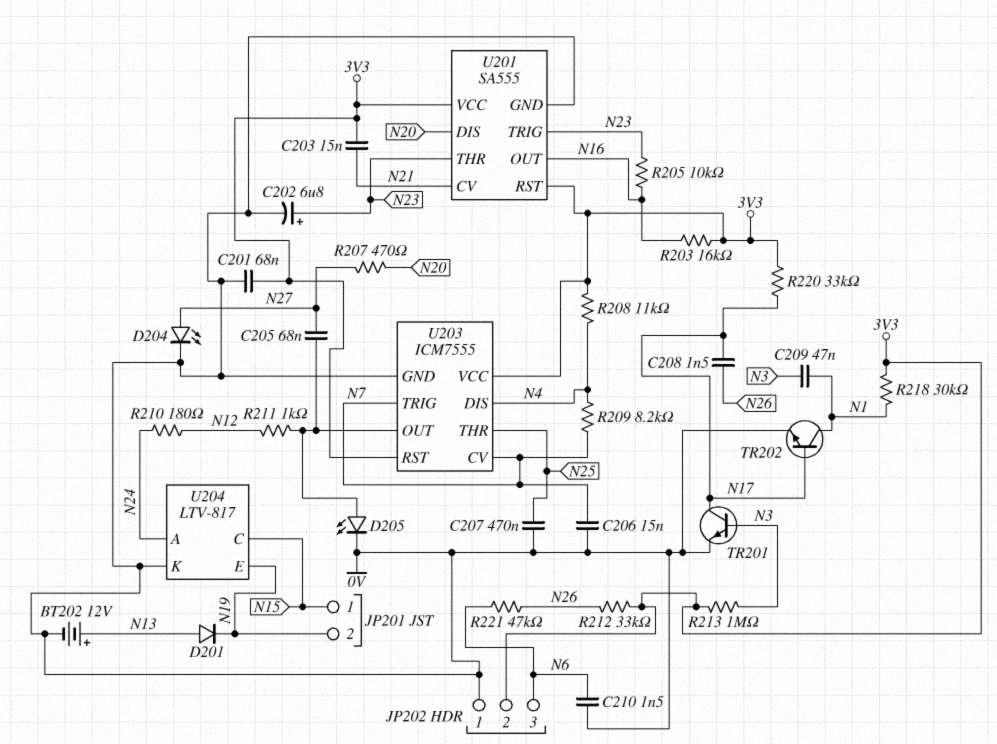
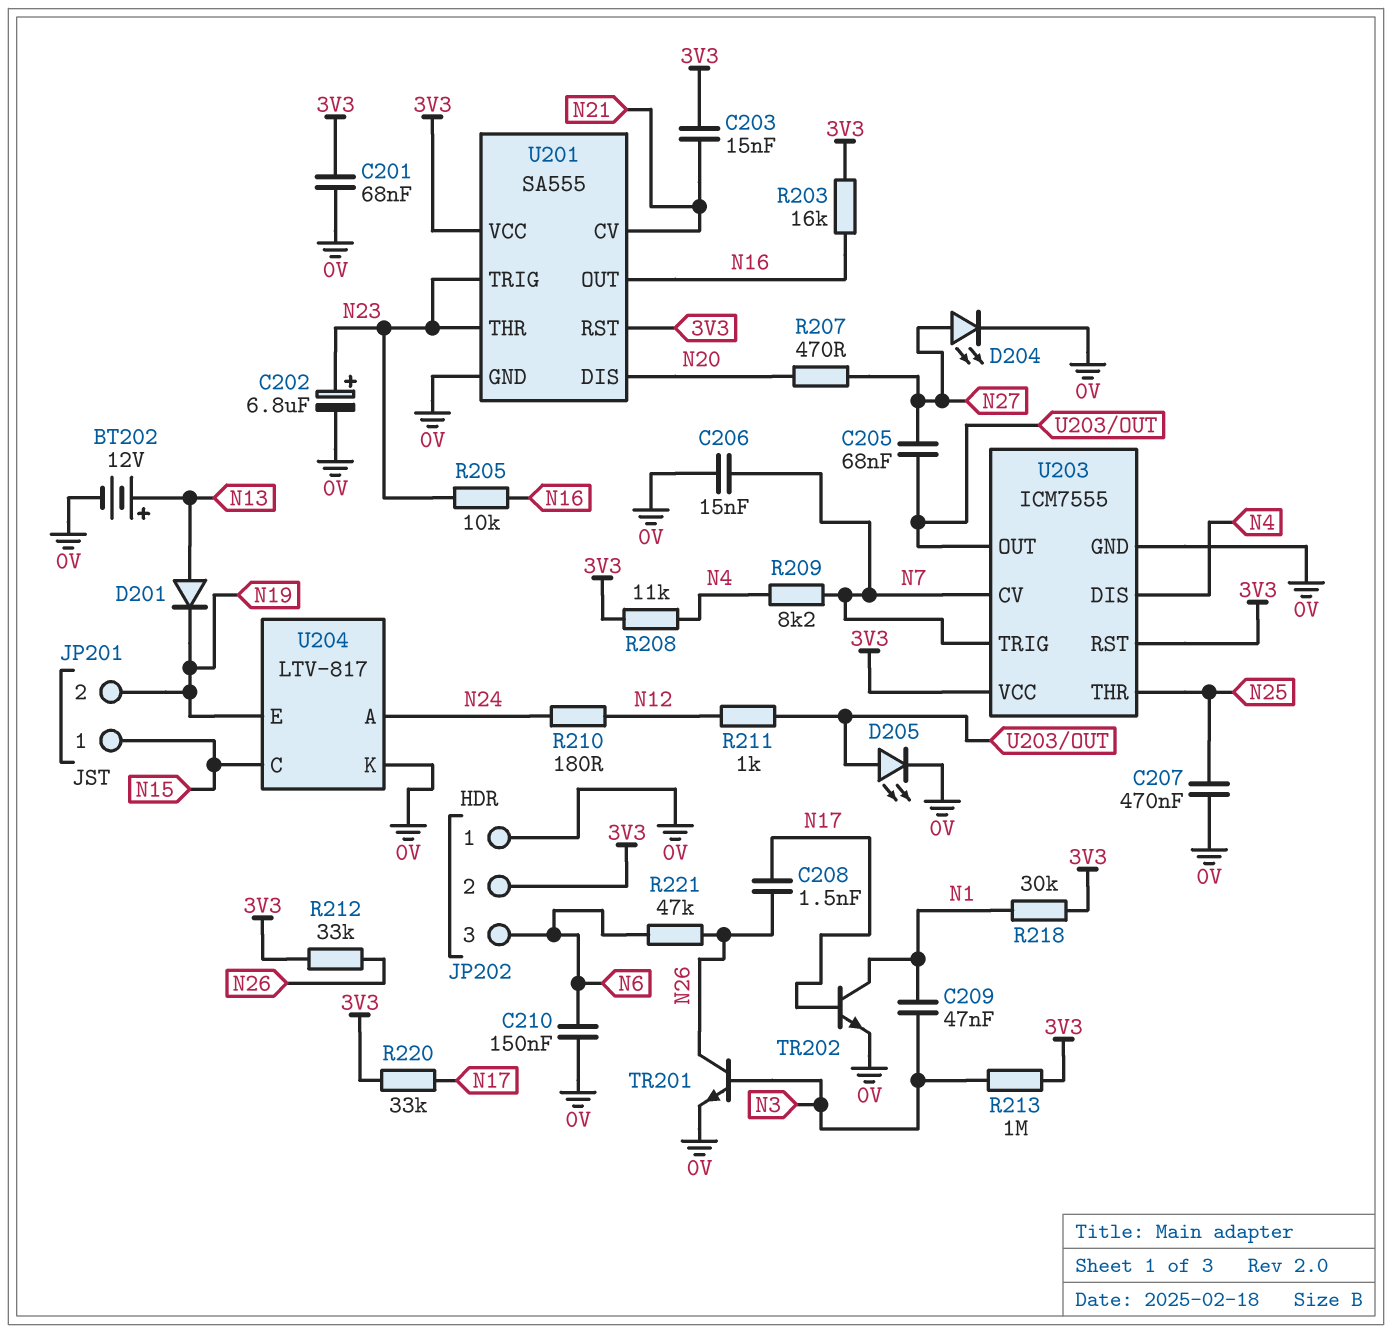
C210: 1.5nF (0V, N6) -> 150nF (0V, N6)
TR201: NPN (B N3, C N17, E 0V) -> NPN (B N3, C N26, E 0V)

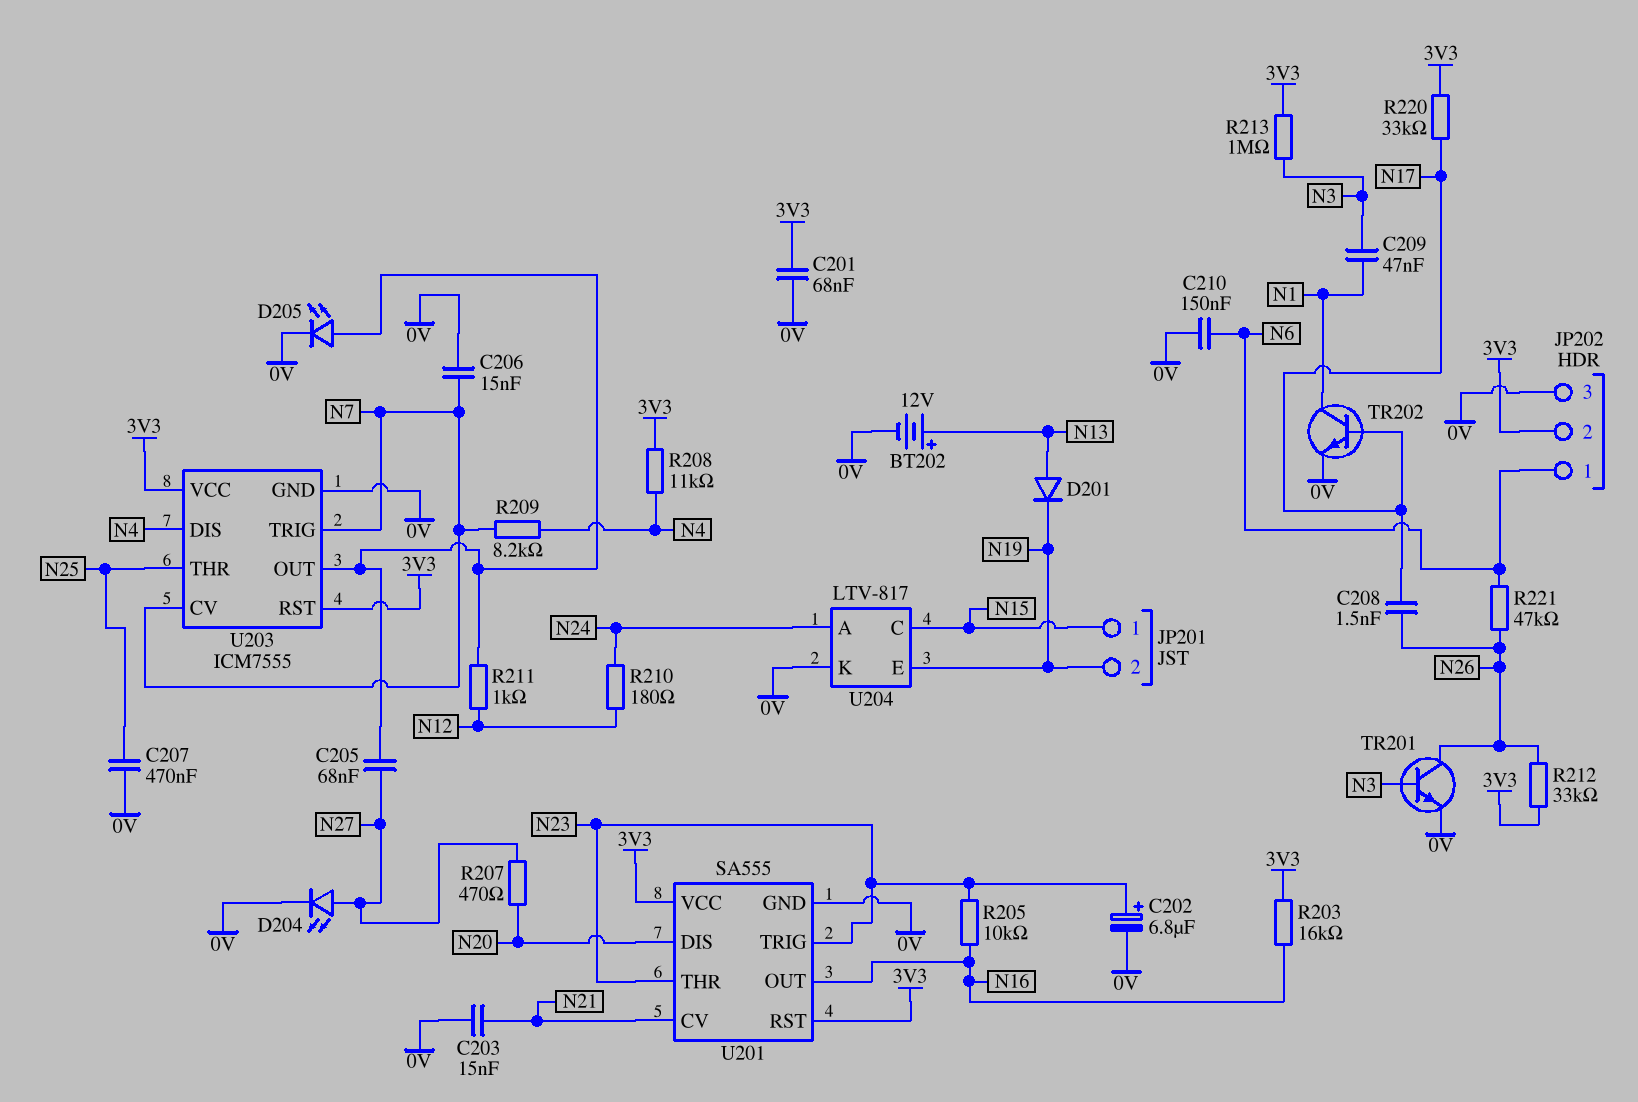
C203: 15nF (3V3, N21) -> 15nF (0V, N21)
JP202 pin 1: 0V -> N6
JP202 pin 3: N6 -> 0V
R218: 30k (3V3, N1) -> none

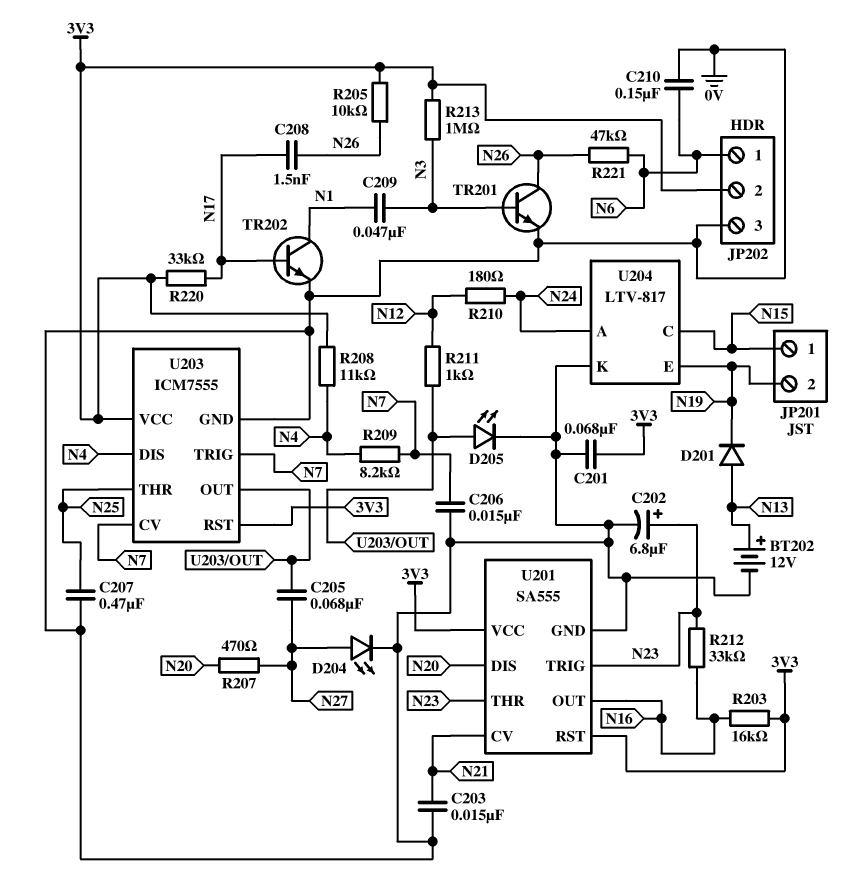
R205: 10k (N16, N23) -> 10k (3V3, N26)
R212: 33k (3V3, N26) -> 33k (N16, N23)

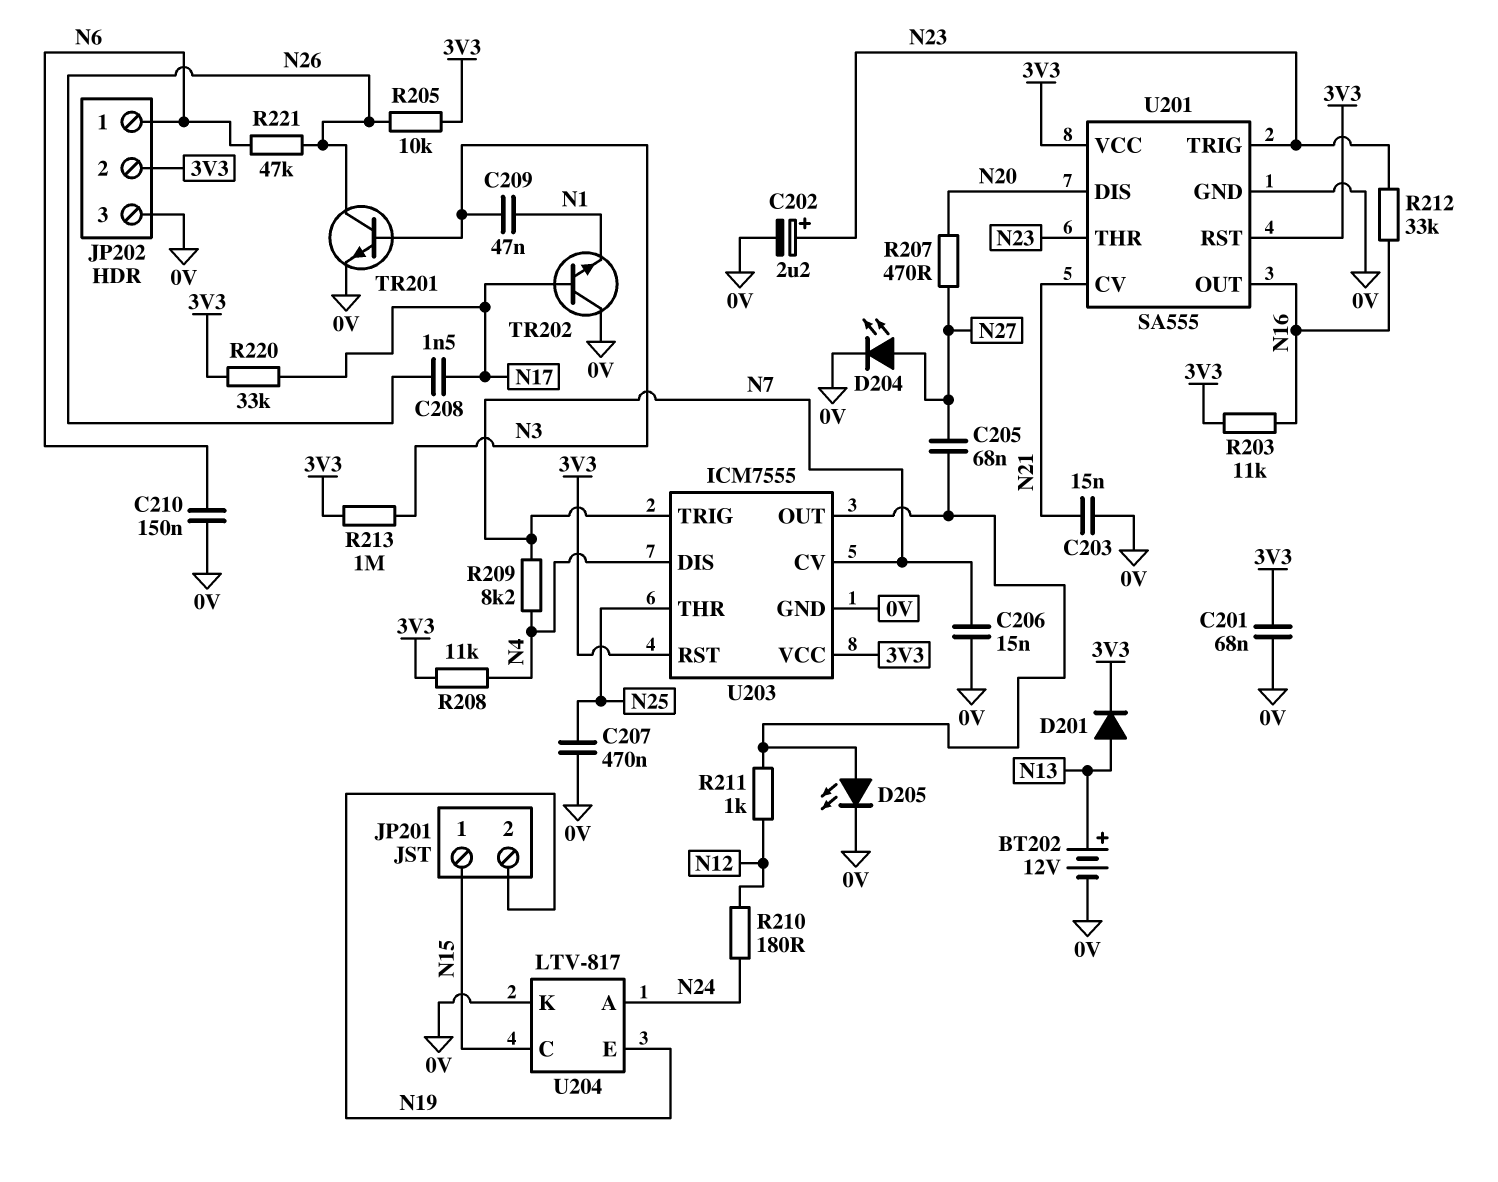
C202: 6.8uF (plus N23, minus 0V) -> 2.2uF (plus N23, minus 0V)
D201: diode (A N13, K N19) -> diode (A N13, K 3V3)
R203: 16k (3V3, N16) -> 11k (3V3, N16)
TR202: NPN (B N17, C N1, E 0V) -> NPN (B N17, C 0V, E N1)

